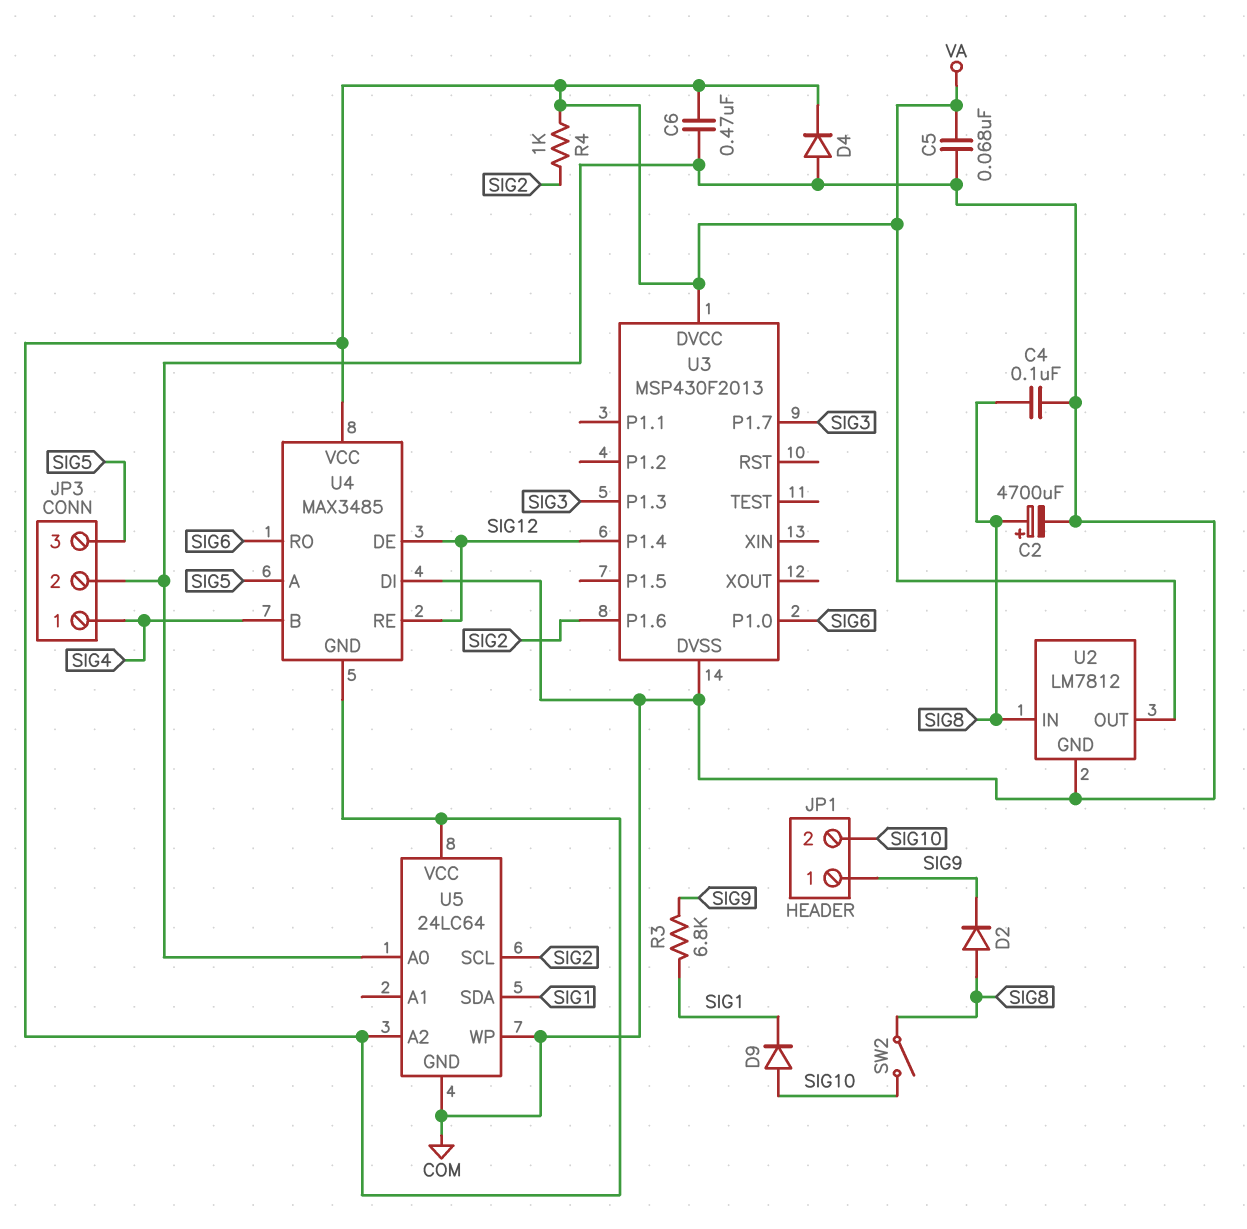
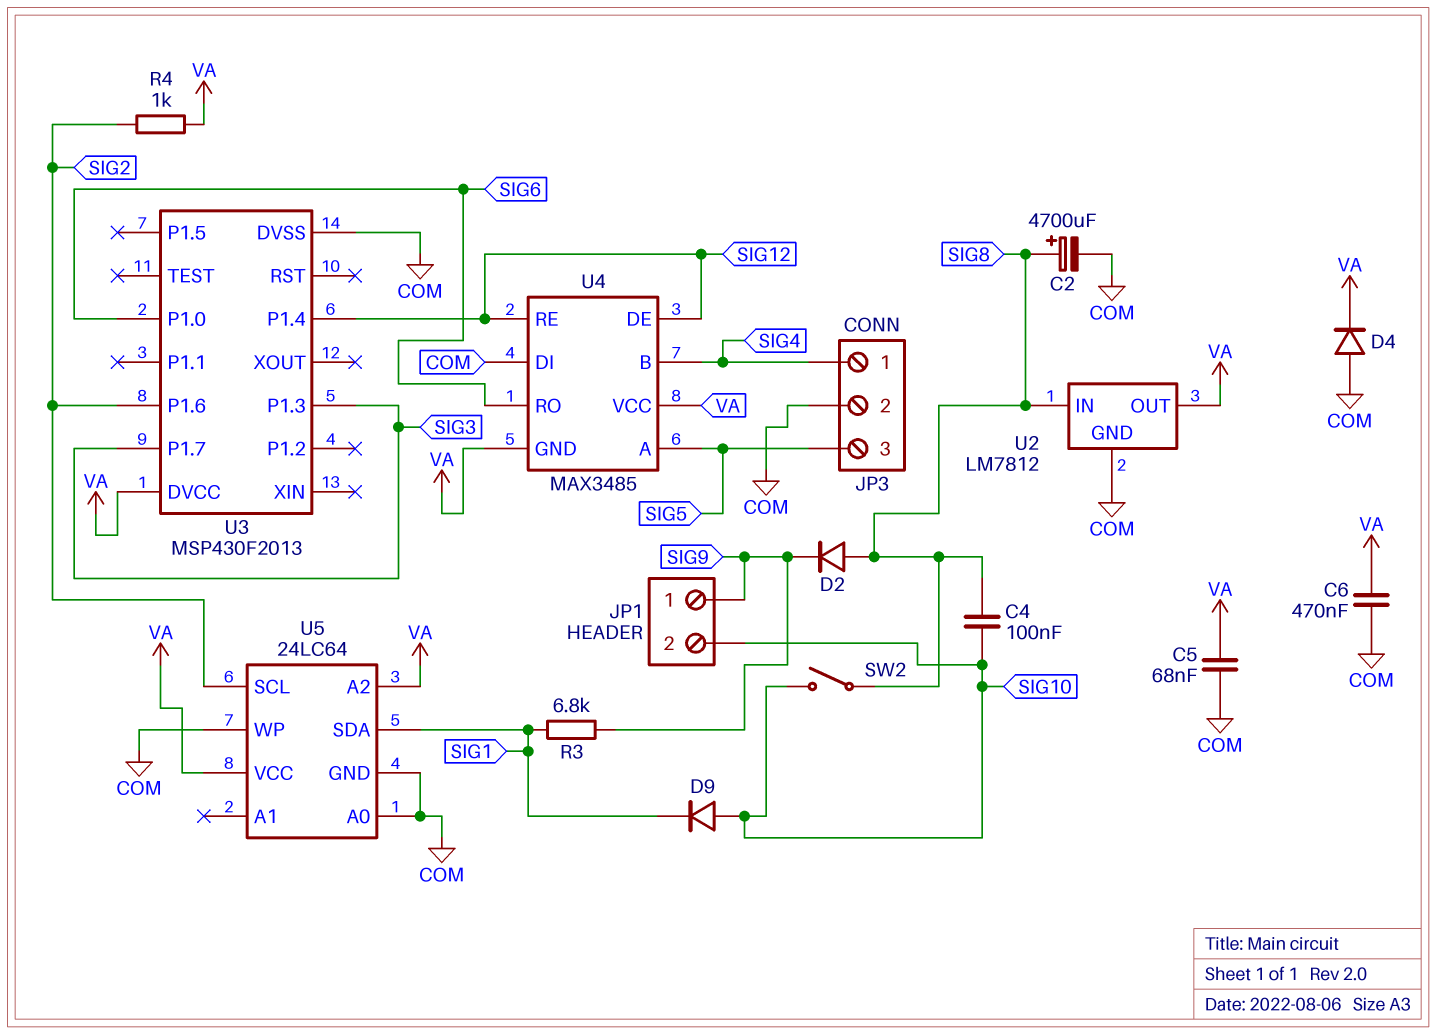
C4: 100nF (COM, SIG8) -> 100nF (SIG8, SIG10)

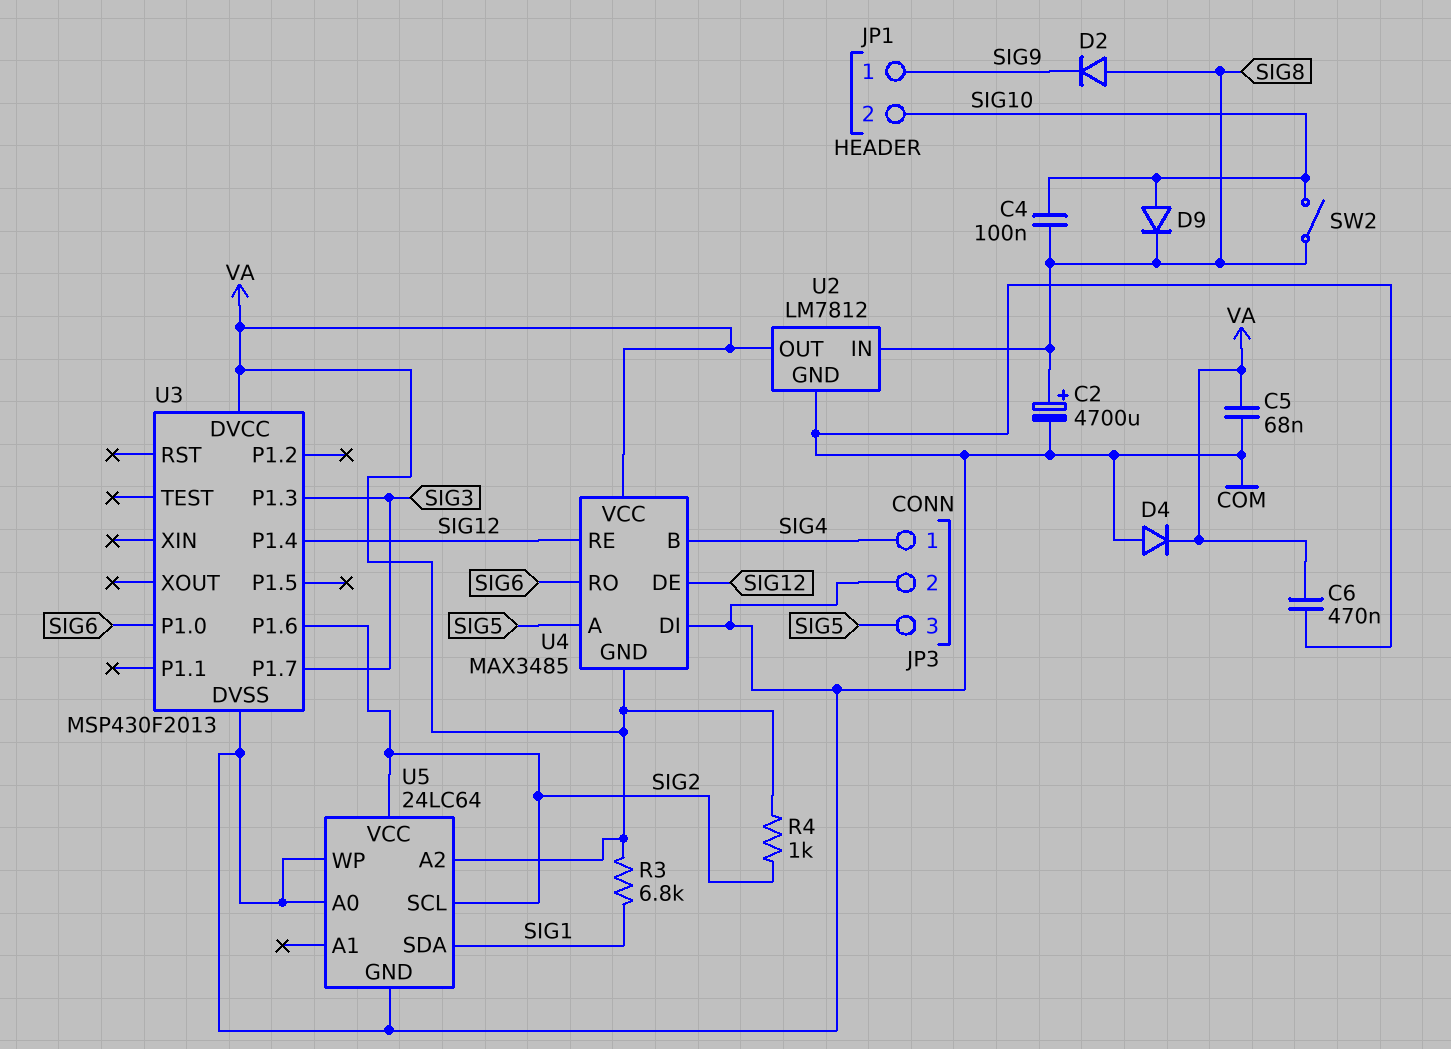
D9: diode (A SIG10, K SIG1) -> diode (A SIG10, K SIG8)
R3: 6.8k (SIG1, SIG9) -> 6.8k (SIG1, VA)
U5 pin VCC: VA -> SIG2

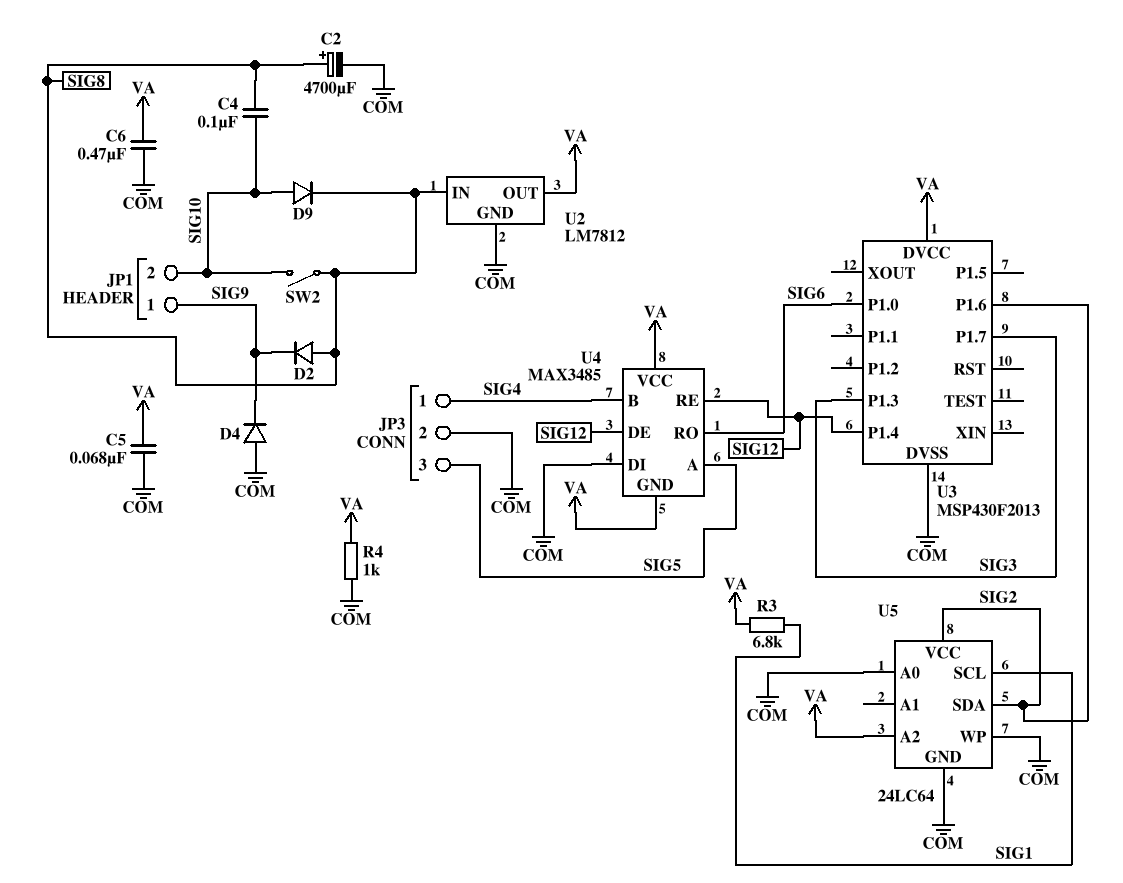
D4: diode (A COM, K VA) -> diode (A COM, K SIG9)
R4: 1k (SIG2, VA) -> 1k (COM, VA)
U5 pin SCL: SIG2 -> SIG1
U5 pin SDA: SIG1 -> SIG2

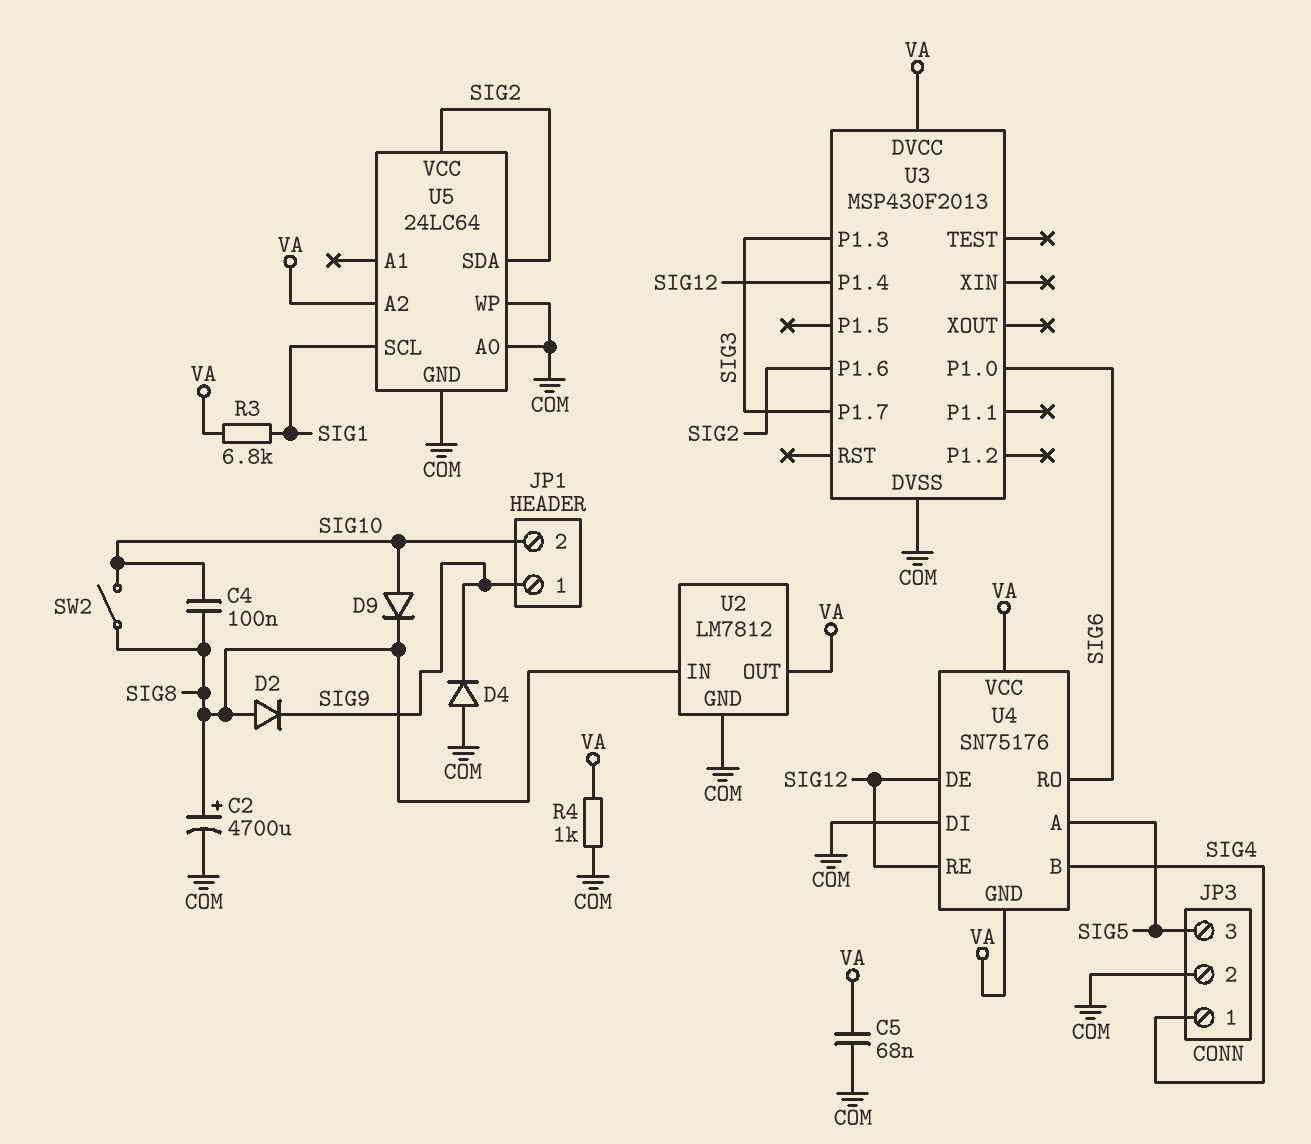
C6: 470nF (COM, VA) -> none
U4: MAX3485 -> SN75176

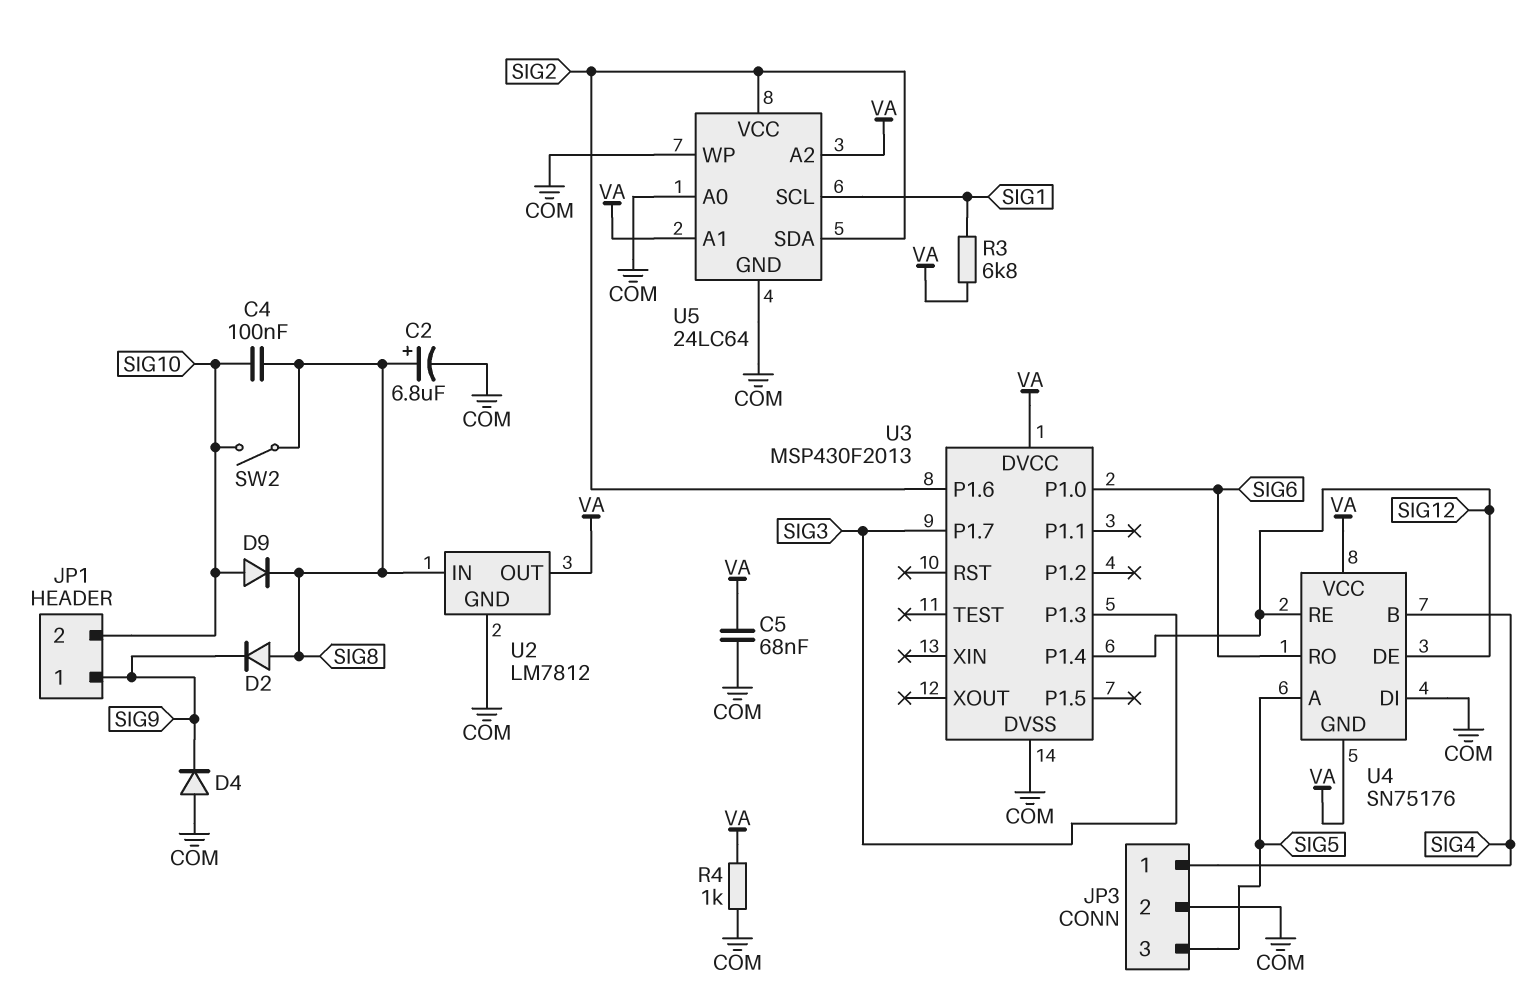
C2: 4700uF (plus SIG8, minus COM) -> 6.8uF (plus SIG8, minus COM)
U5 pin A1: none -> VA

